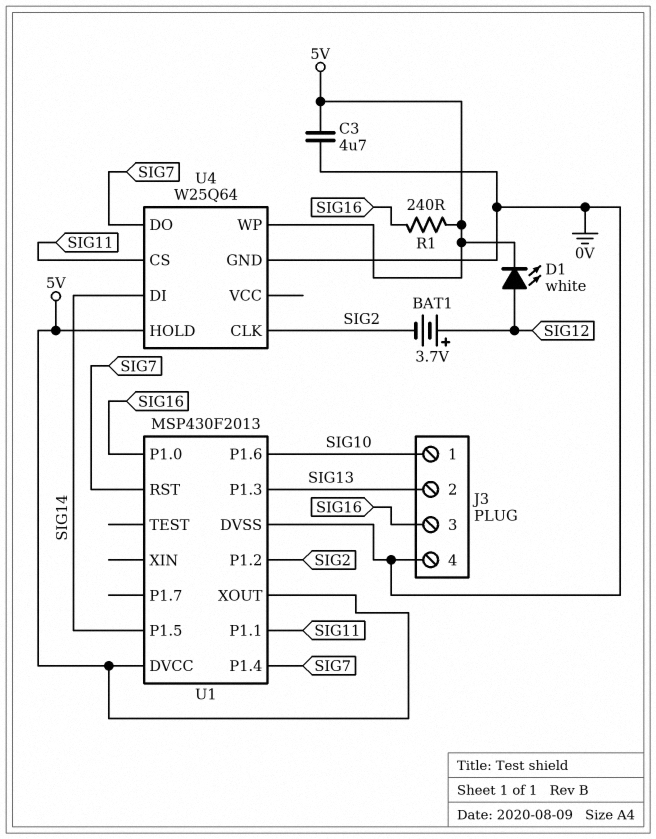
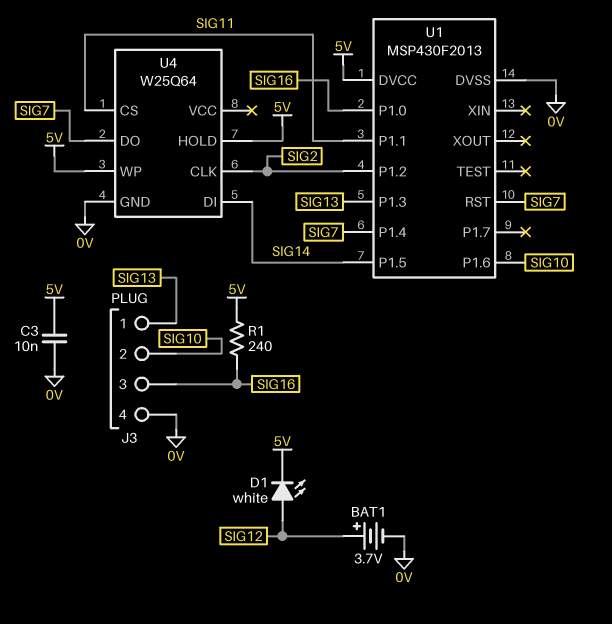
BAT1: 3.7V (plus SIG12, minus SIG2) -> 3.7V (plus SIG12, minus 0V)
C3: 4.7uF (0V, 5V) -> 10nF (0V, 5V)
J3 pin 1: SIG10 -> SIG13
J3 pin 2: SIG13 -> SIG10
U1 pin XOUT: 5V -> none

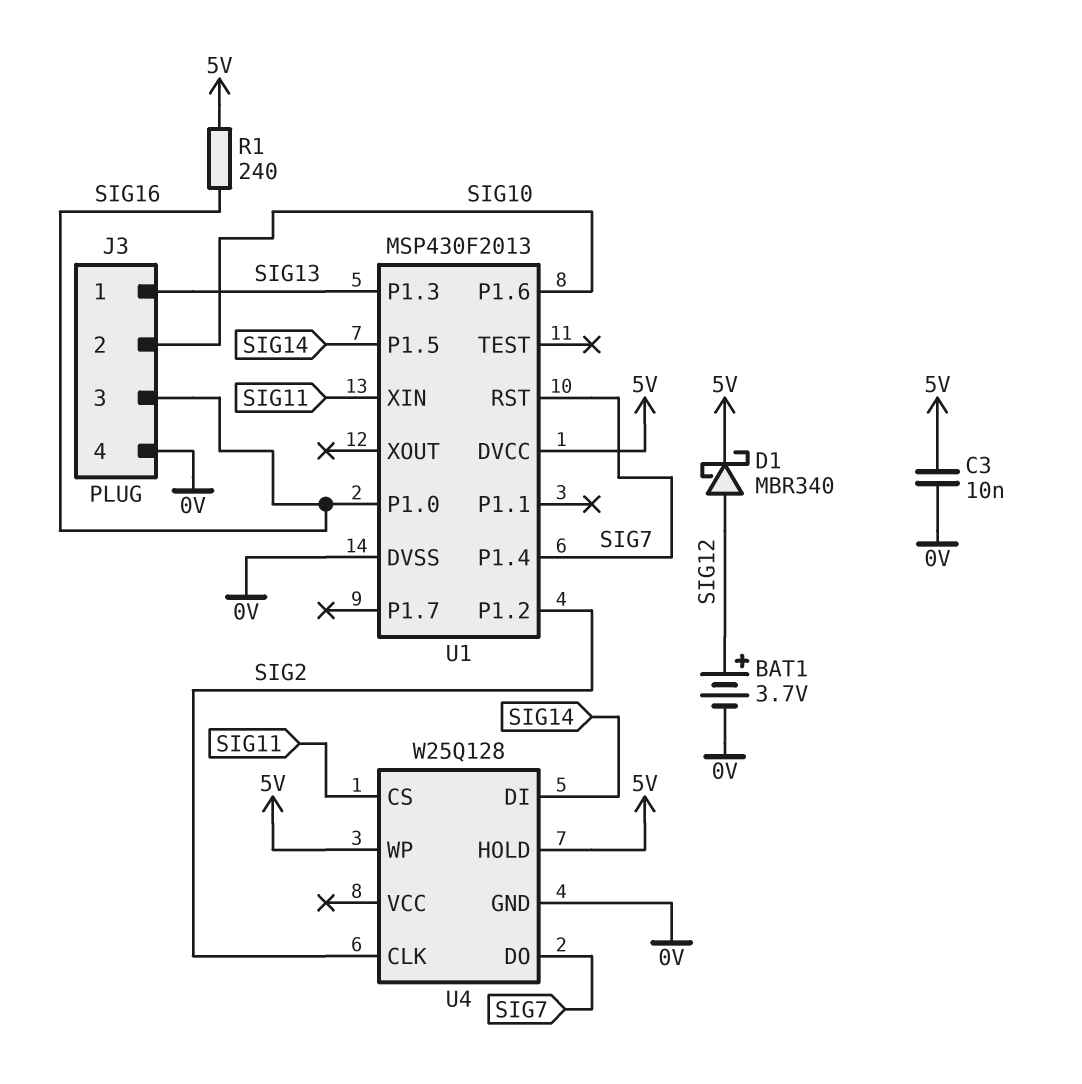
D1: LED white (A SIG12, K 5V) -> schottky MBR340 (A SIG12, K 5V)
U1 pin P1.1: SIG11 -> none
U1 pin XIN: none -> SIG11
U4: W25Q64 -> W25Q128

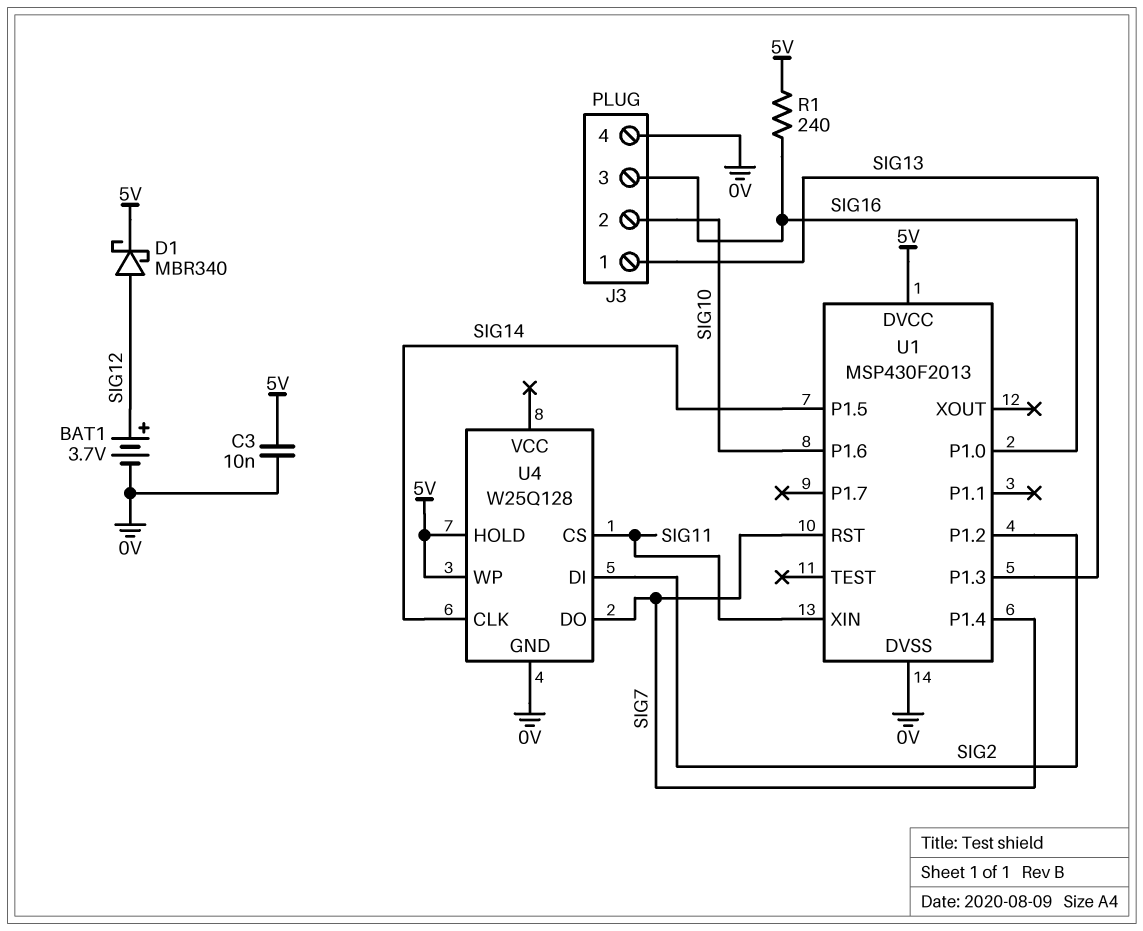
U4 pin CLK: SIG2 -> SIG14
U4 pin DI: SIG14 -> SIG2

